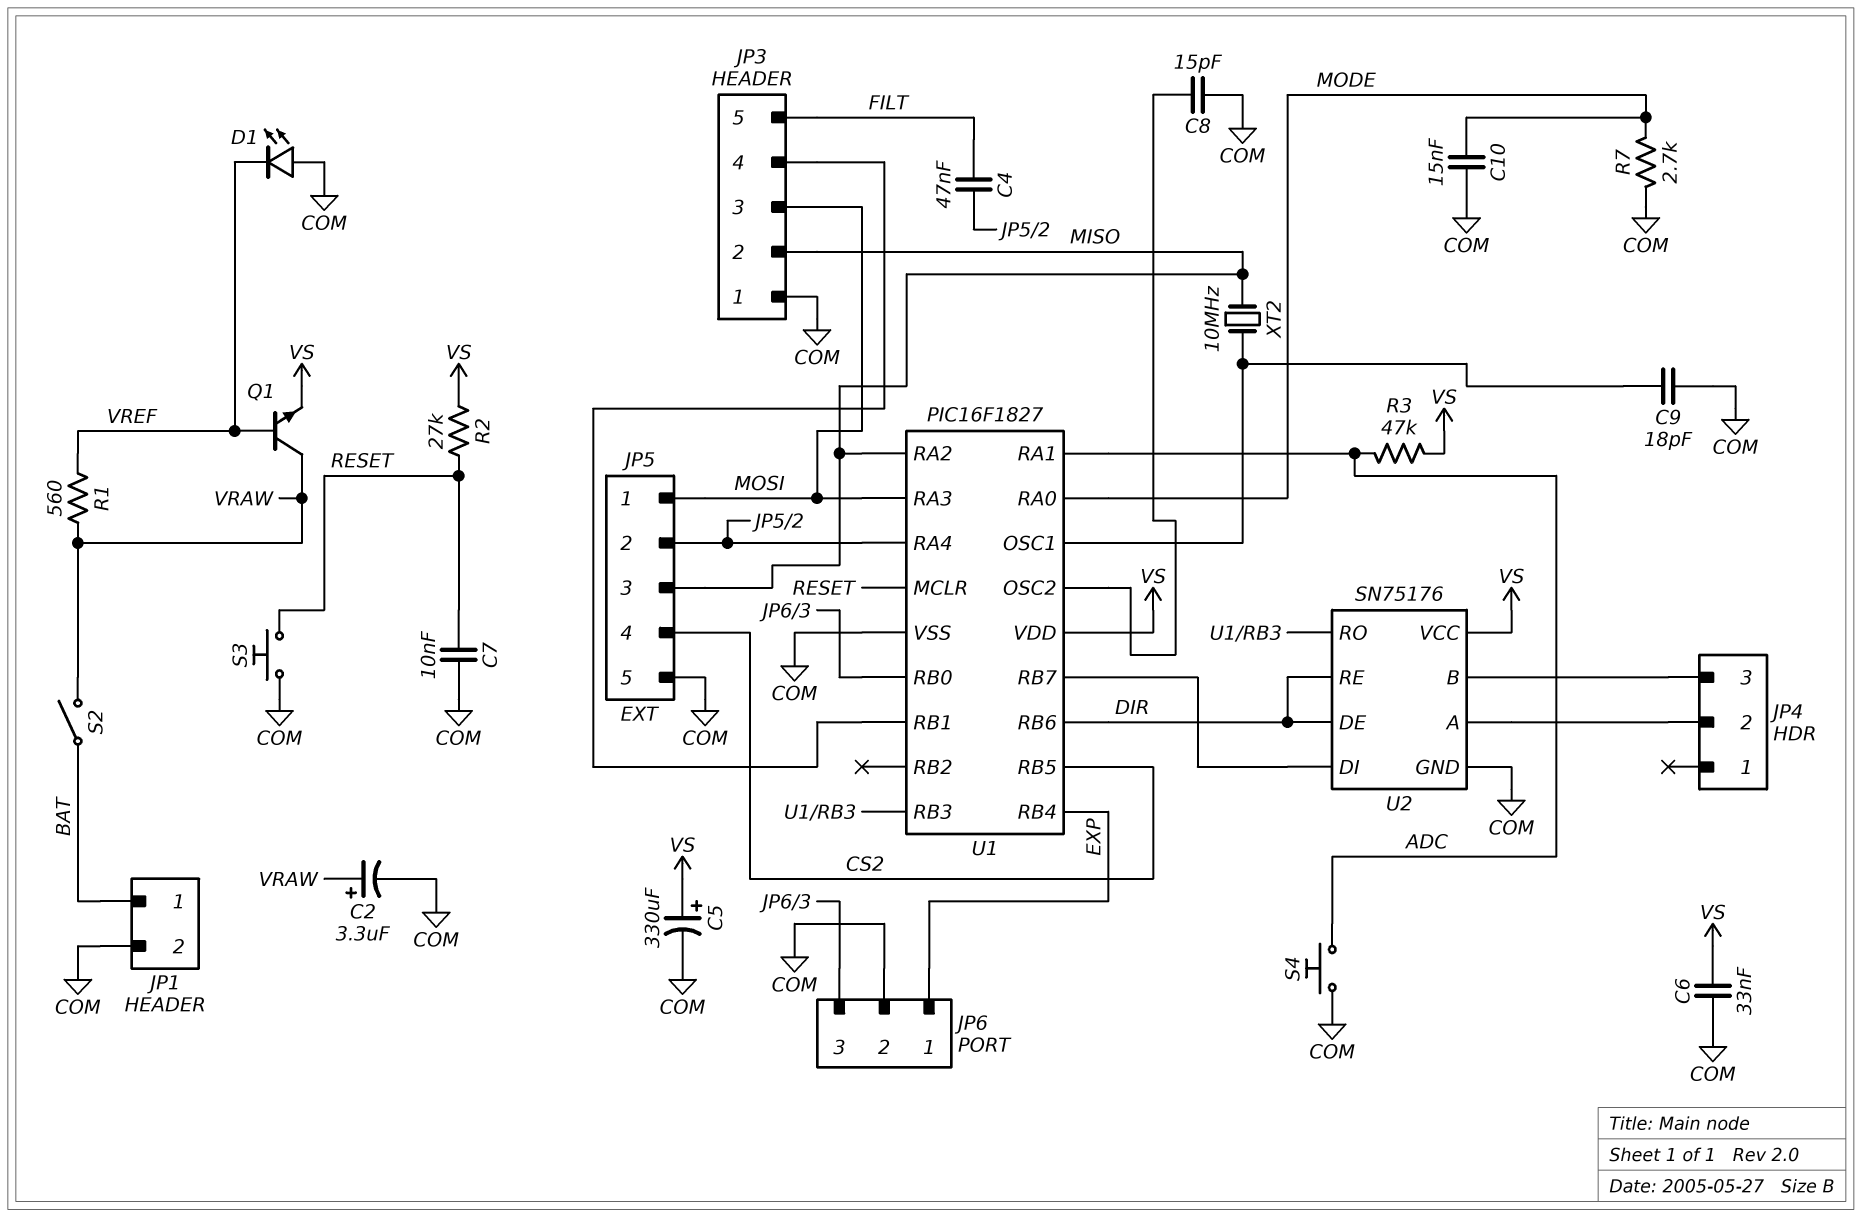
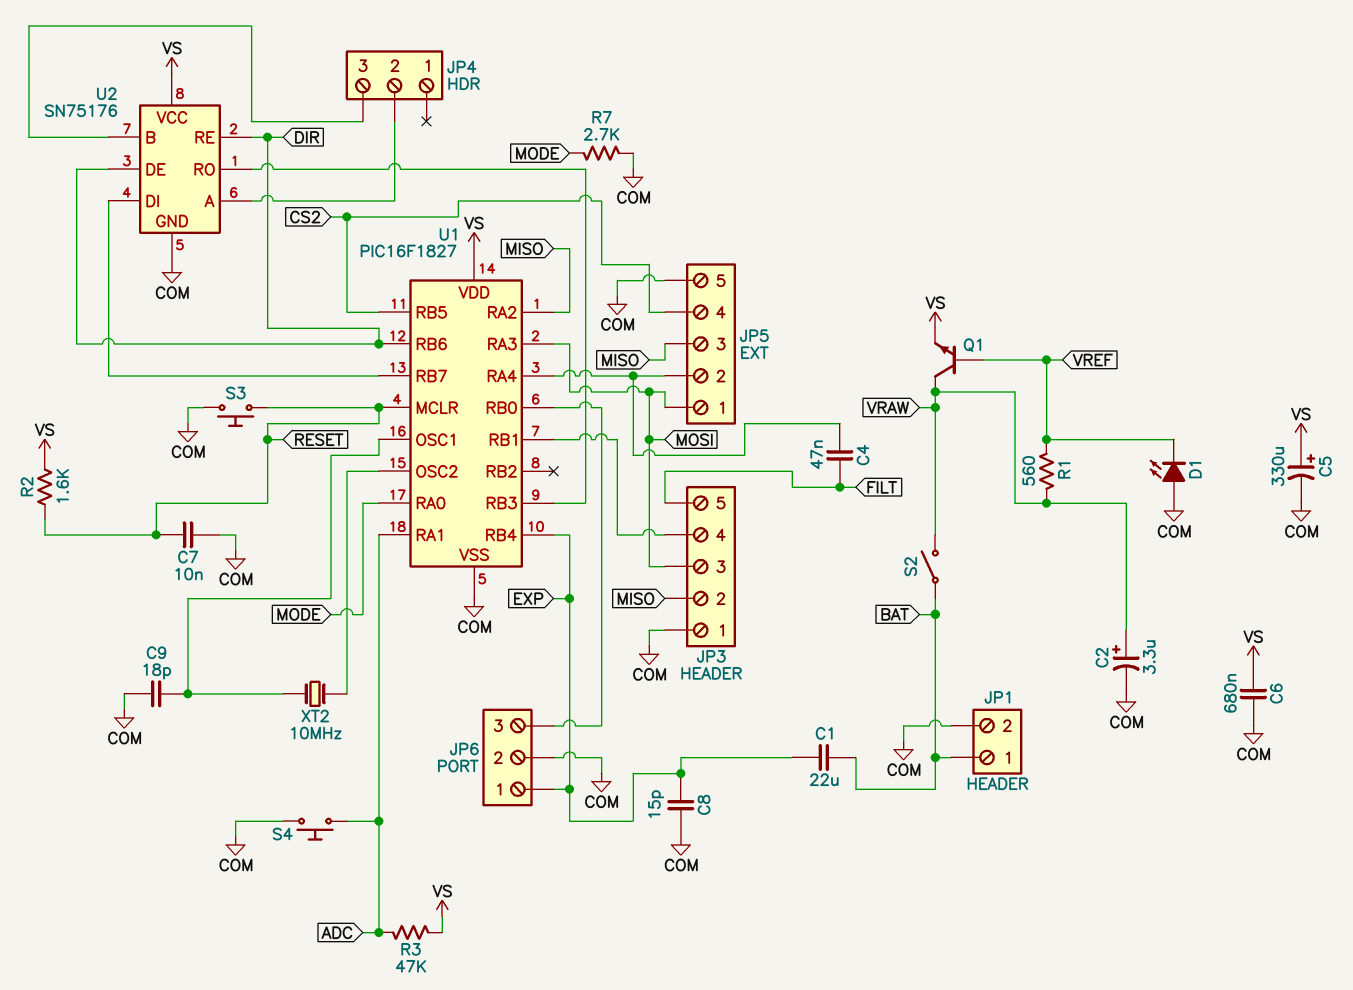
C1: none -> 22uF (BAT, EXP)
C6: 33nF (COM, VS) -> 680nF (COM, VS)
C8: 15pF (COM, U1/OSC2) -> 15pF (COM, EXP)
C10: 15nF (COM, MODE) -> none
R2: 27k (RESET, VS) -> 1.6k (RESET, VS)
XT2: 10MHz (MISO, U1/OSC1) -> 10MHz (U1/OSC1, U1/OSC2)

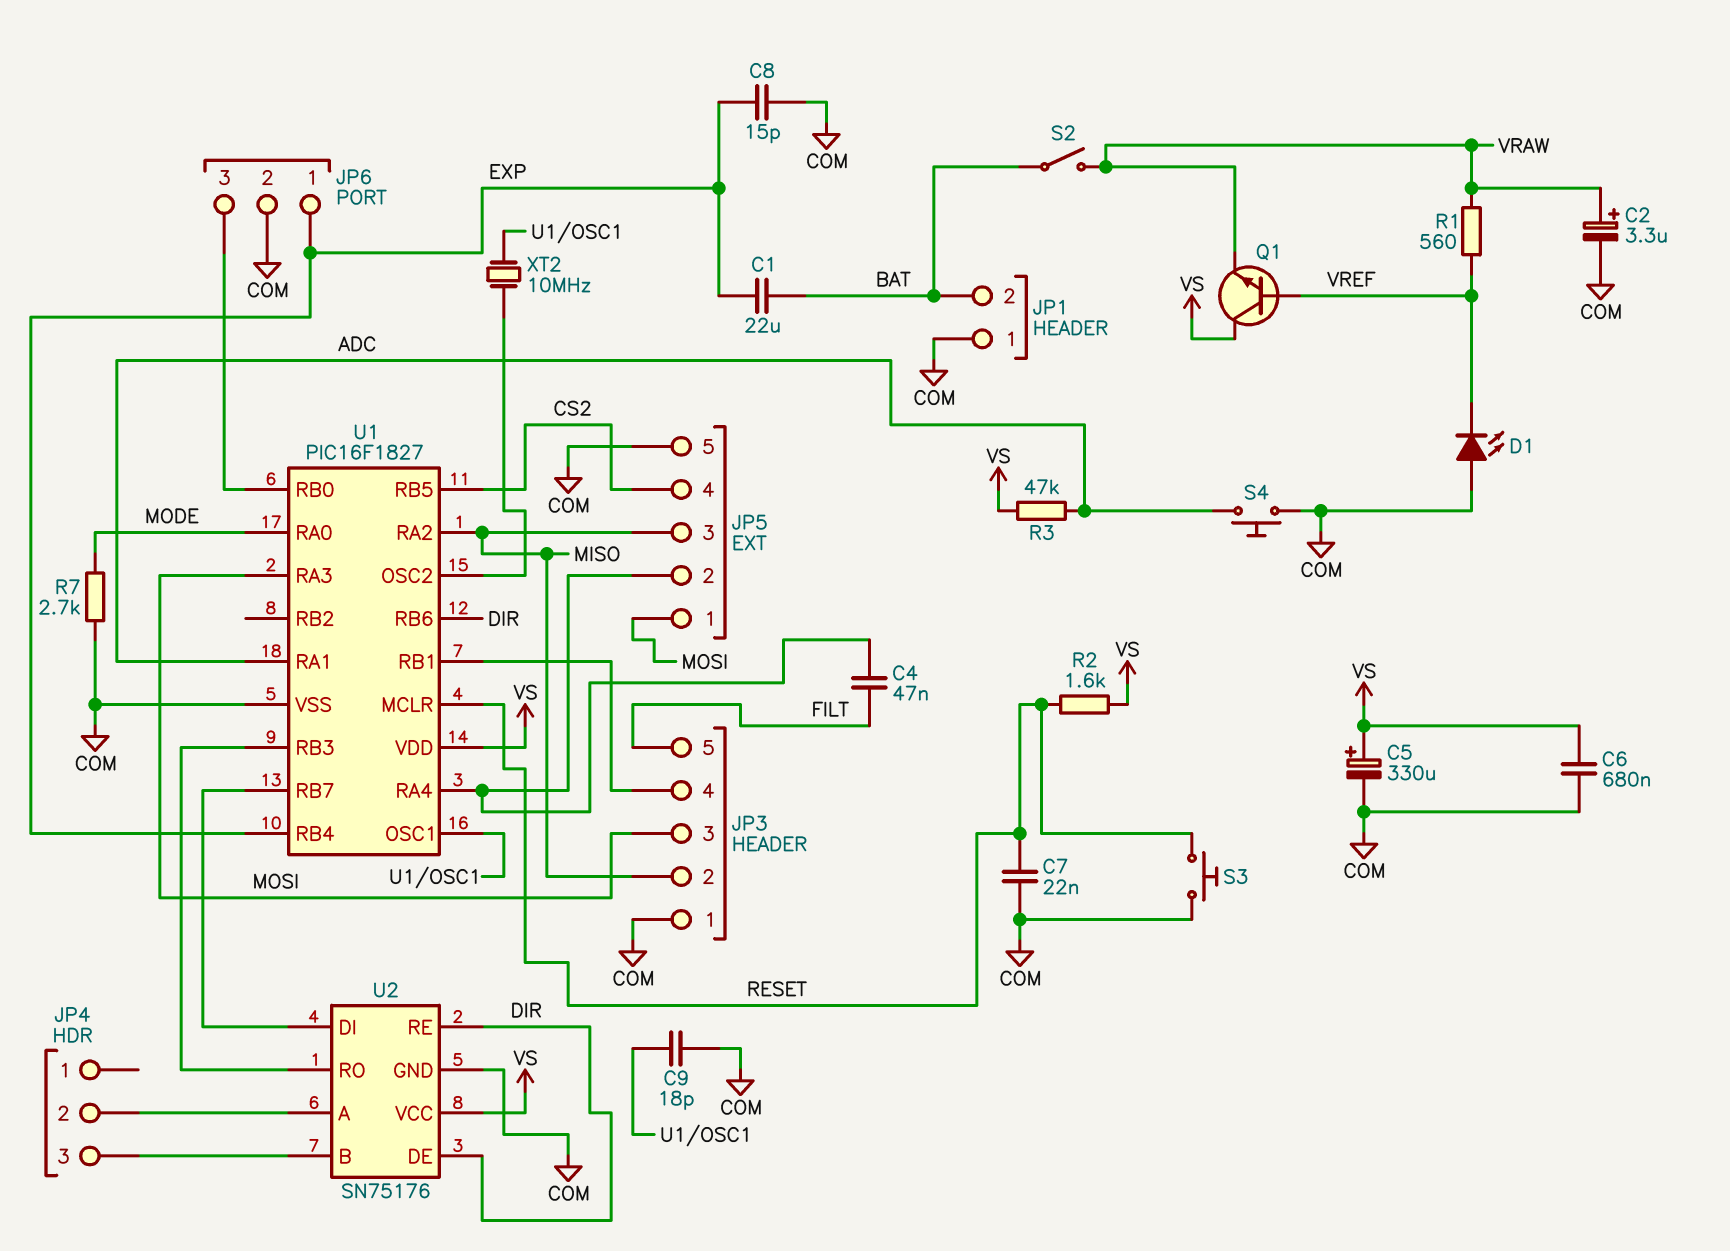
C7: 10nF (COM, RESET) -> 22nF (COM, RESET)
JP1 pin 1: BAT -> COM
JP1 pin 2: COM -> BAT
Q1: NPN (B VREF, C VRAW, E VS) -> NPN (B VREF, C VS, E VRAW)

